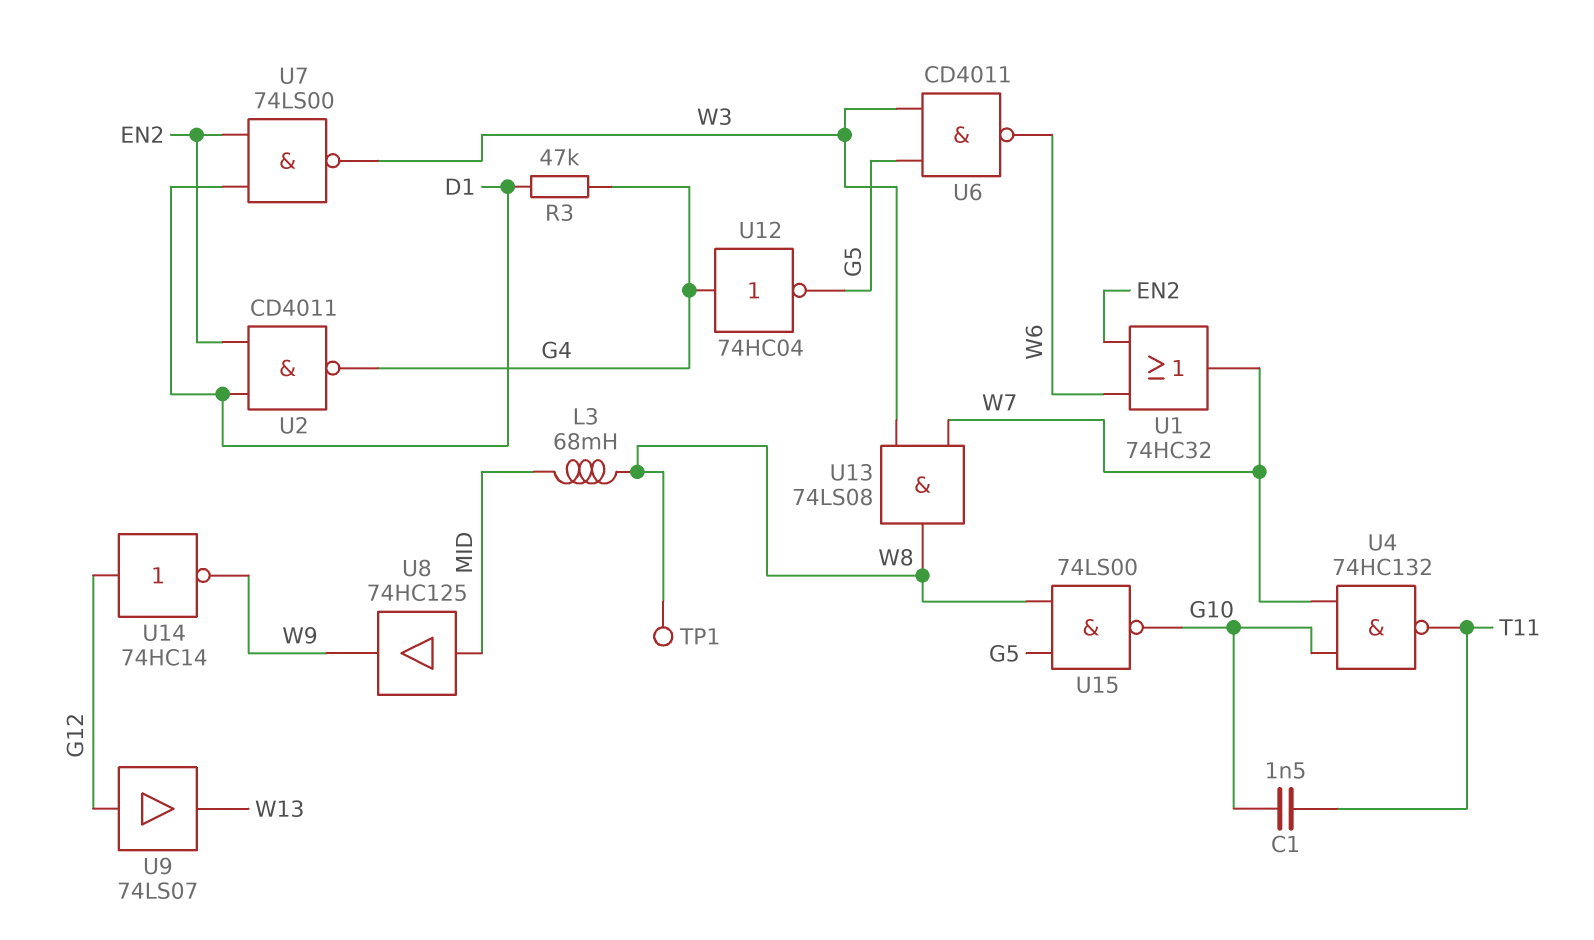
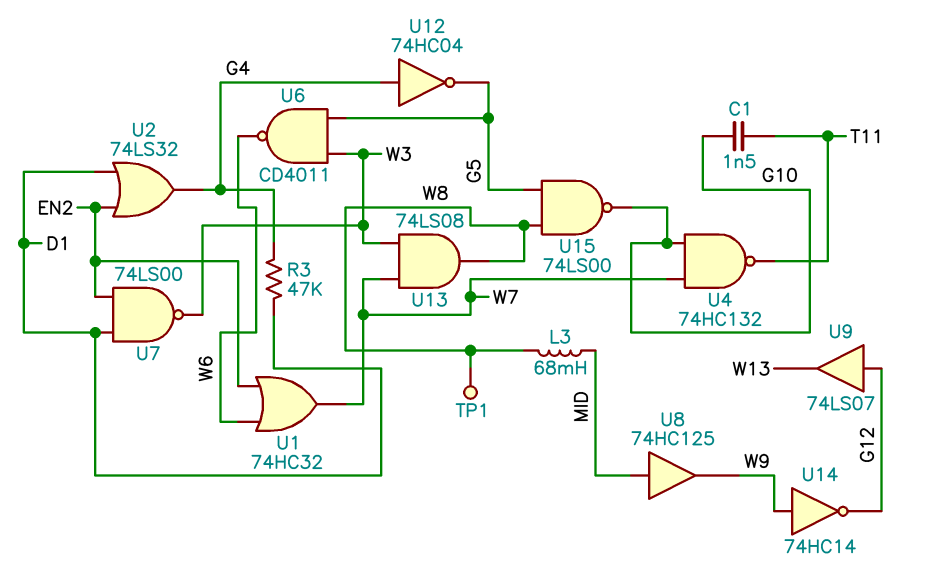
U2: NAND CD4011 (in D1, in EN2, out G4) -> OR 74LS32 (in D1, in EN2, out G4)
U14: NOT 74HC14 (in G12, out W9) -> NOT 74HC14 (in W9, out G12)

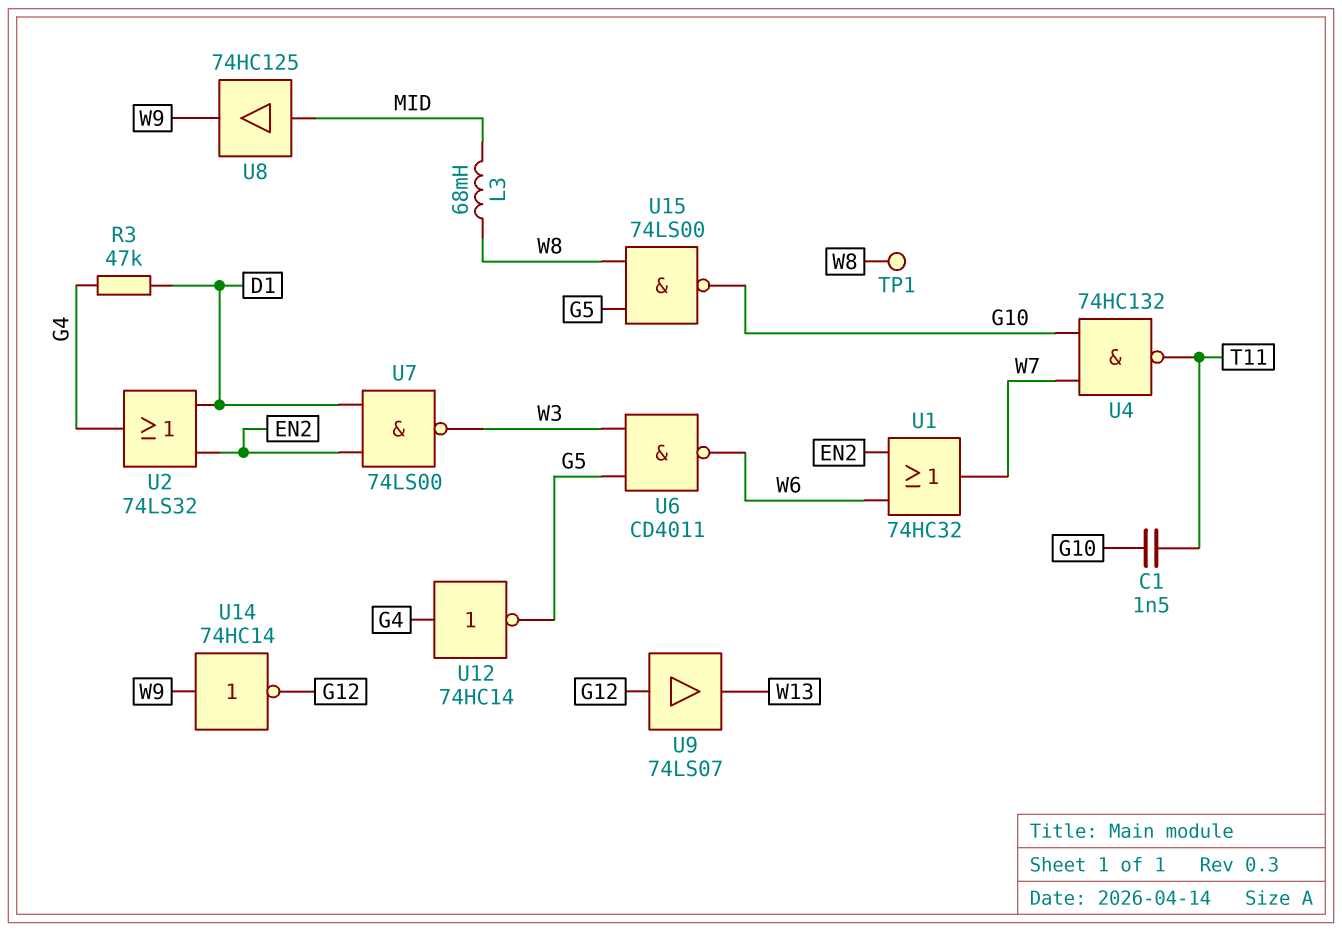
U12: NOT 74HC04 (in G4, out G5) -> NOT 74HC14 (in G4, out G5)
U13: AND 74LS08 (in W3, in W7, out W8) -> none

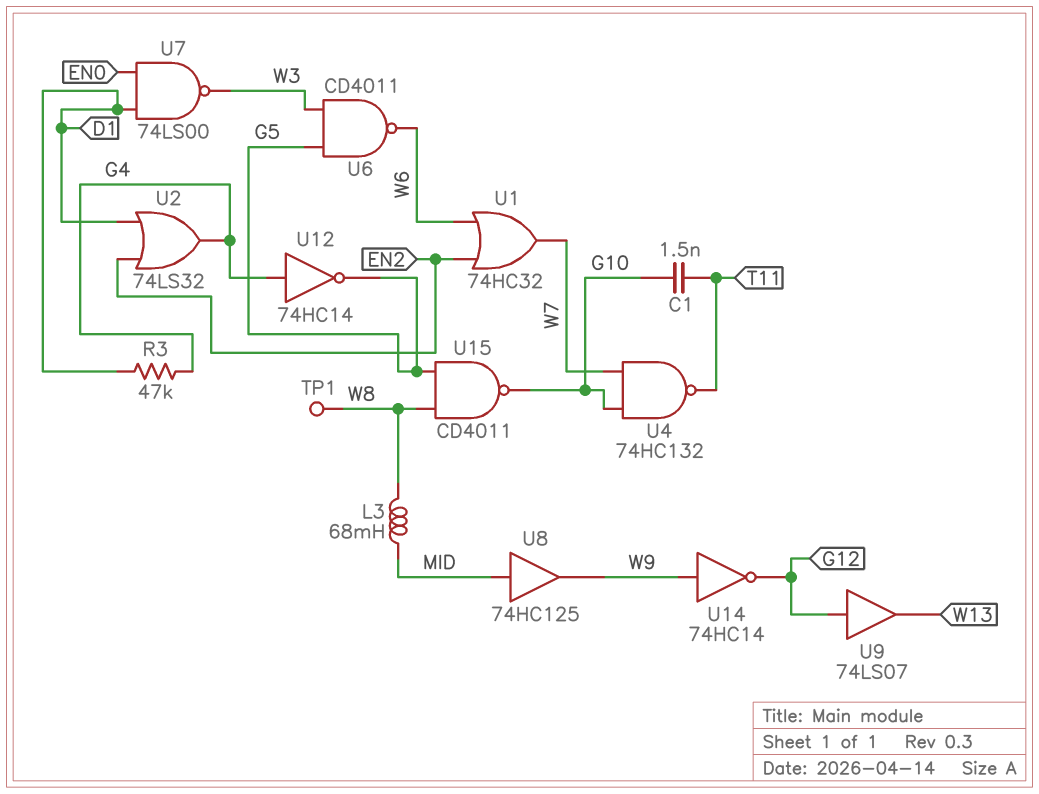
U7: NAND 74LS00 (in D1, in EN2, out W3) -> NAND 74LS00 (in D1, in EN0, out W3)
U15: NAND 74LS00 (in G5, in W8, out G10) -> NAND CD4011 (in G5, in W8, out G10)

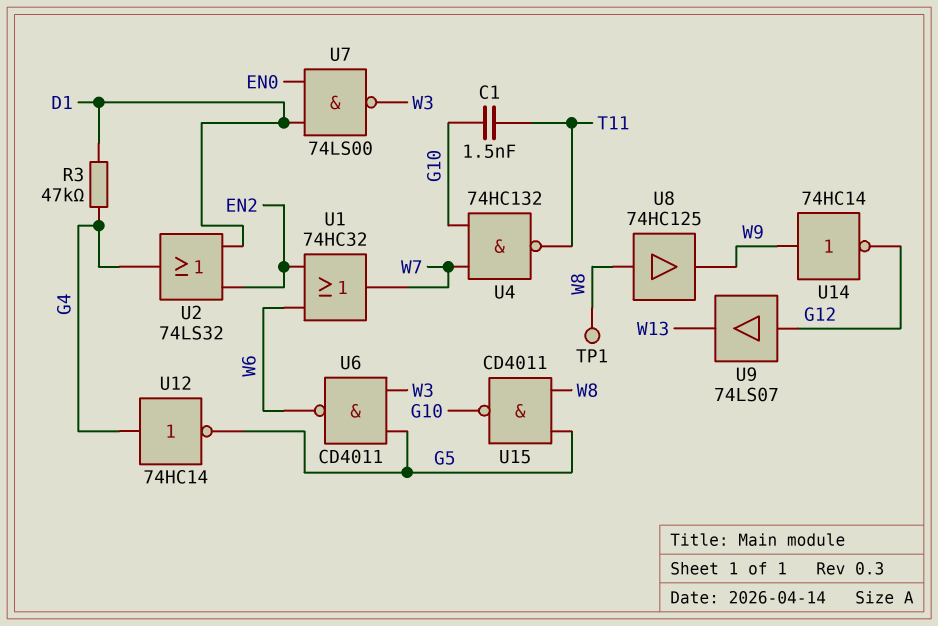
L3: 68mH (MID, W8) -> none
U8: buffer 74HC125 (in MID, out W9) -> buffer 74HC125 (in W8, out W9)

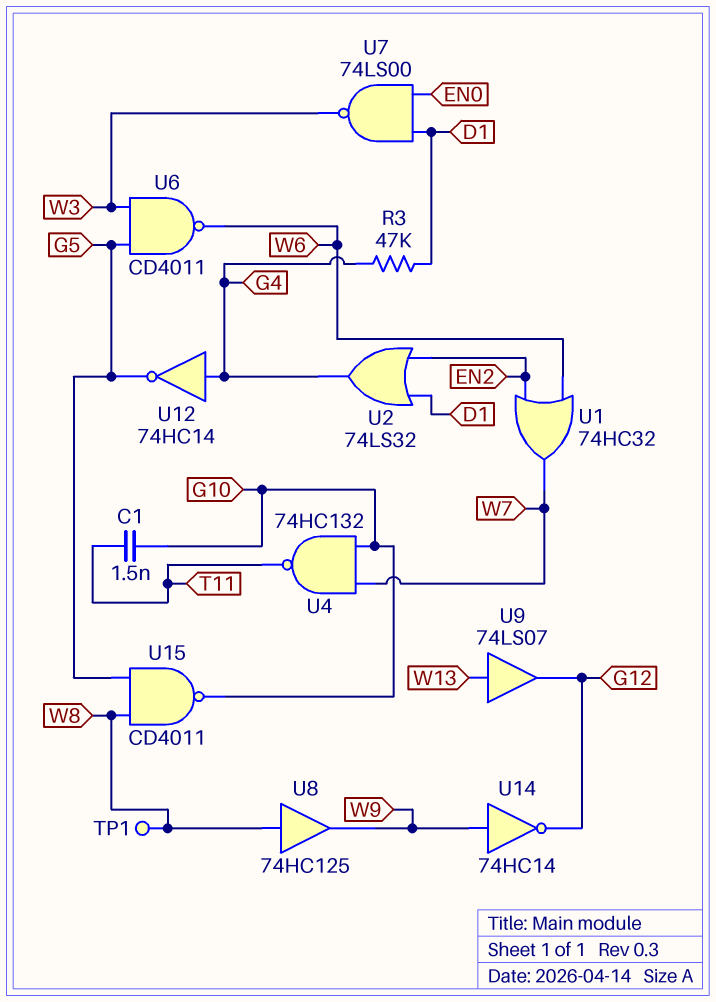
U9: buffer 74LS07 (in G12, out W13) -> buffer 74LS07 (in W13, out G12)

